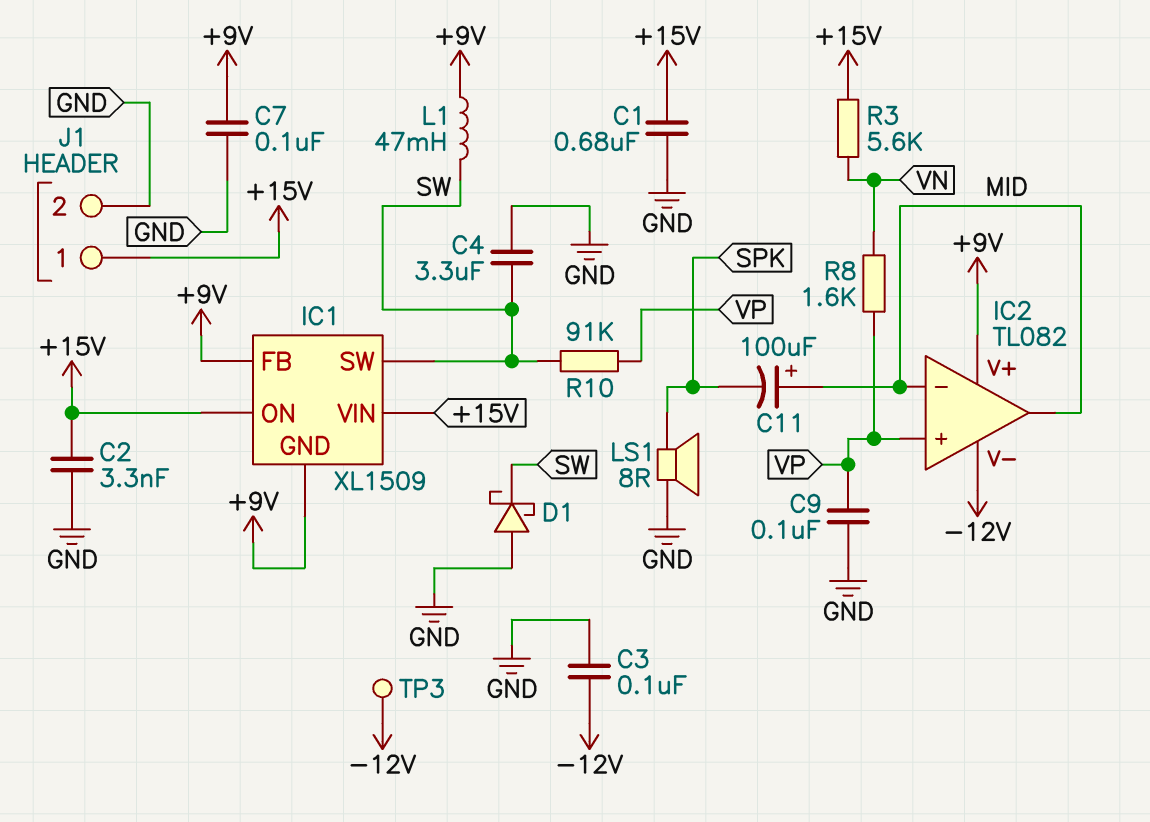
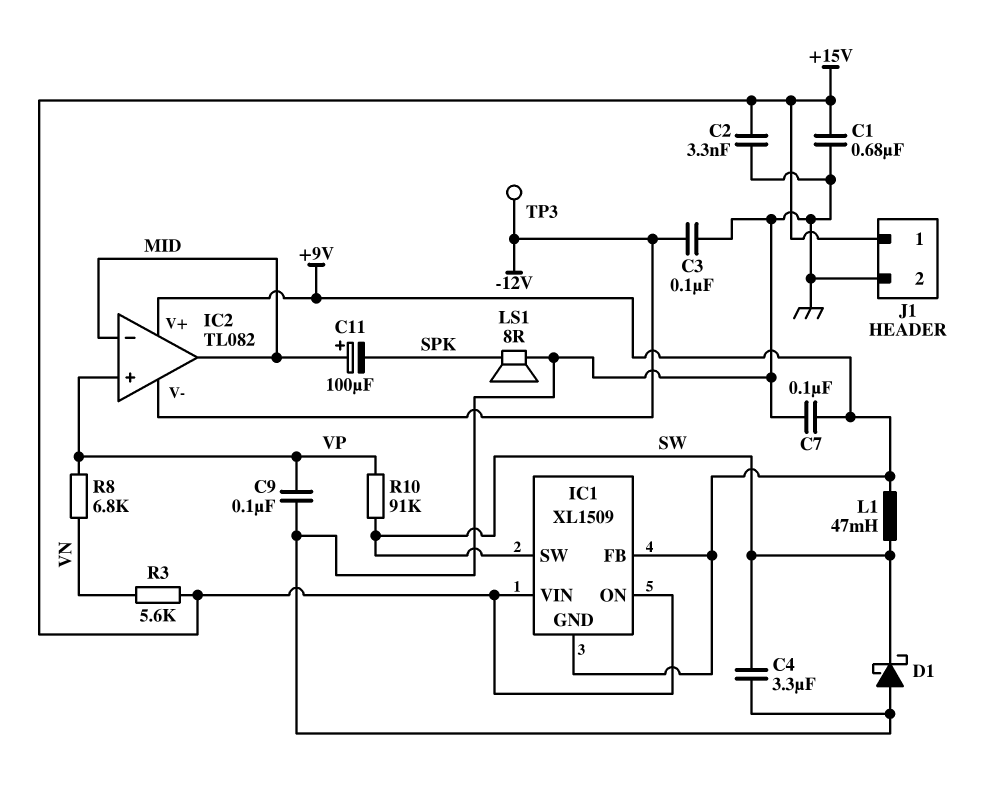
R8: 1.6k (VN, VP) -> 6.8k (VN, VP)

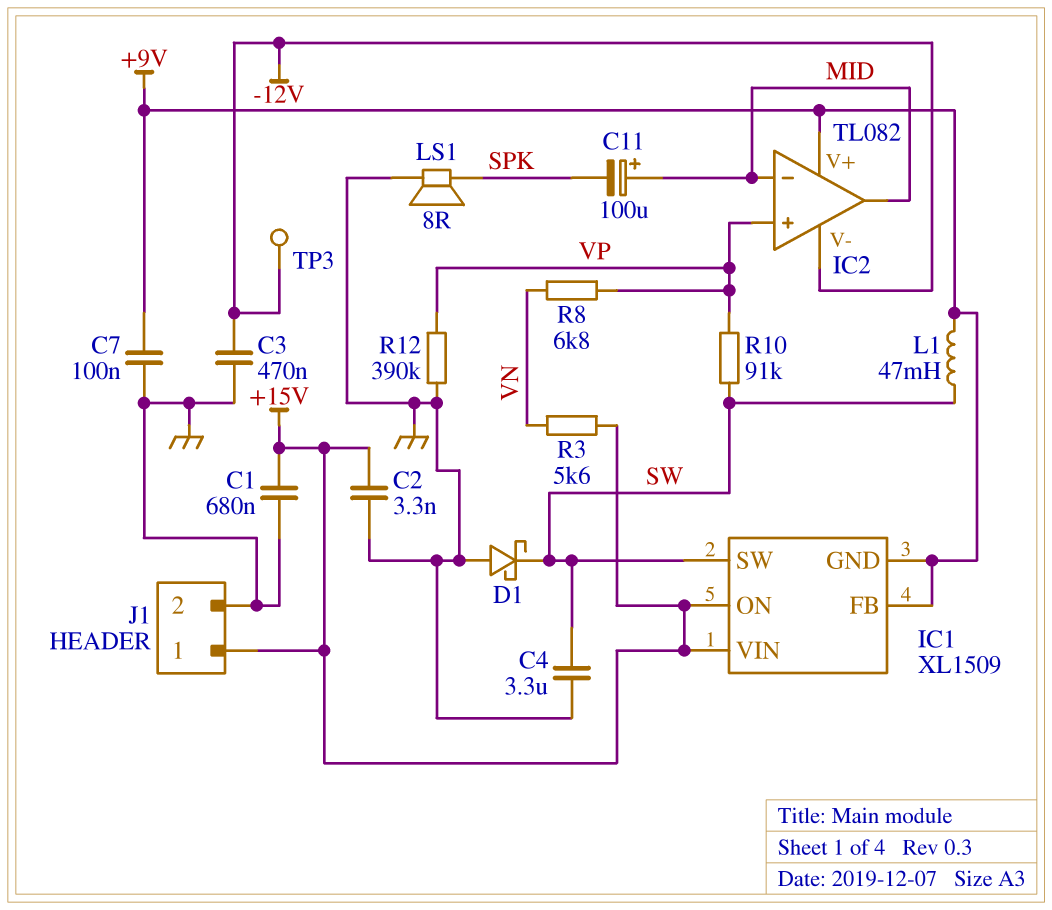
C3: 100nF (-12V, GND) -> 470nF (-12V, GND)
C9: 100nF (GND, VP) -> none
R12: none -> 390k (GND, VP)

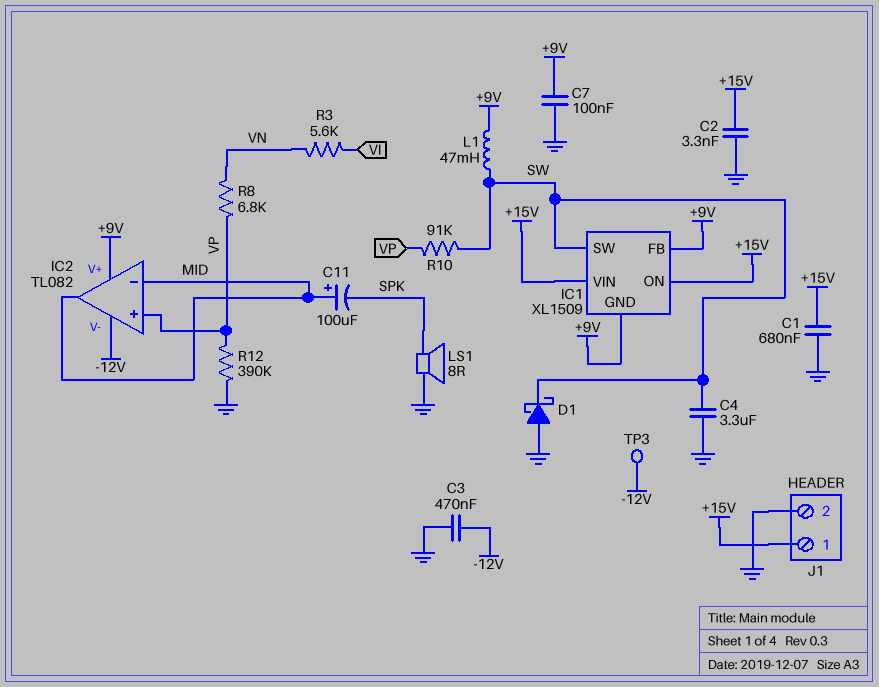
R3: 5.6k (+15V, VN) -> 5.6k (VI, VN)

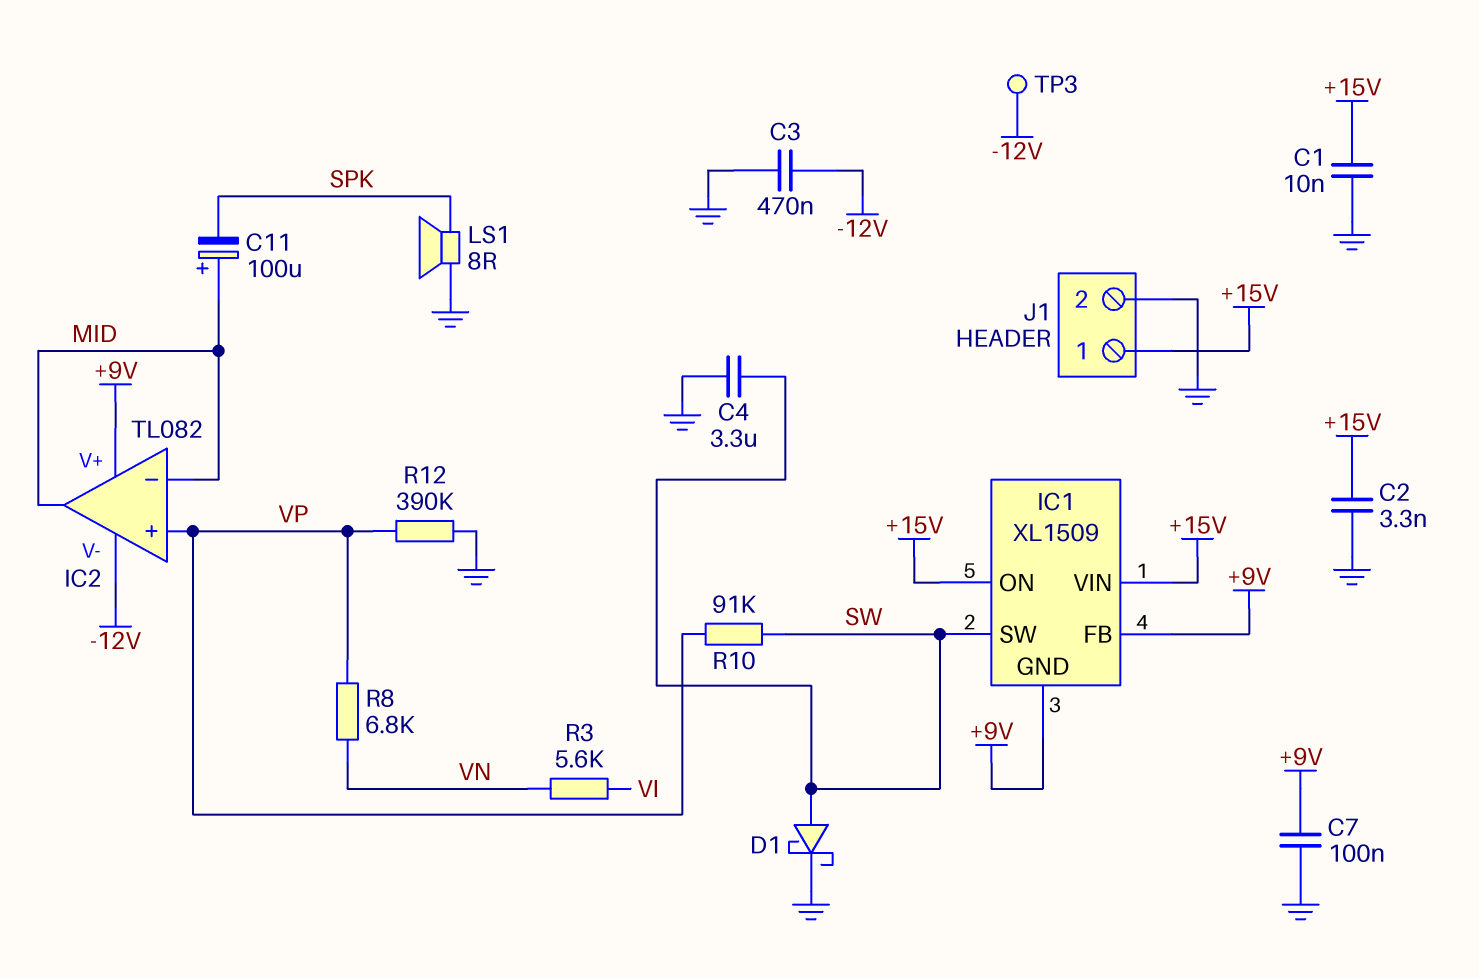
C1: 680nF (+15V, GND) -> 10nF (+15V, GND)
D1: schottky (A GND, K SW) -> schottky (A SW, K GND)
L1: 47mH (+9V, SW) -> none

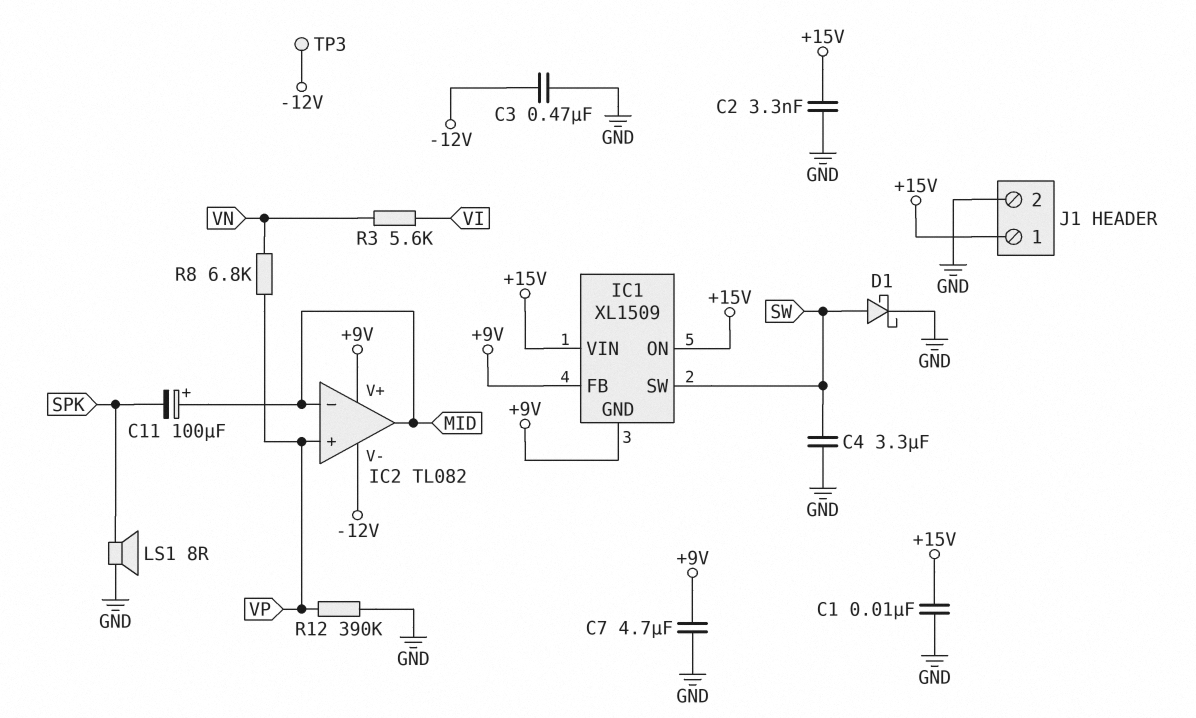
C7: 100nF (+9V, GND) -> 4.7uF (+9V, GND)
R10: 91k (SW, VP) -> none

